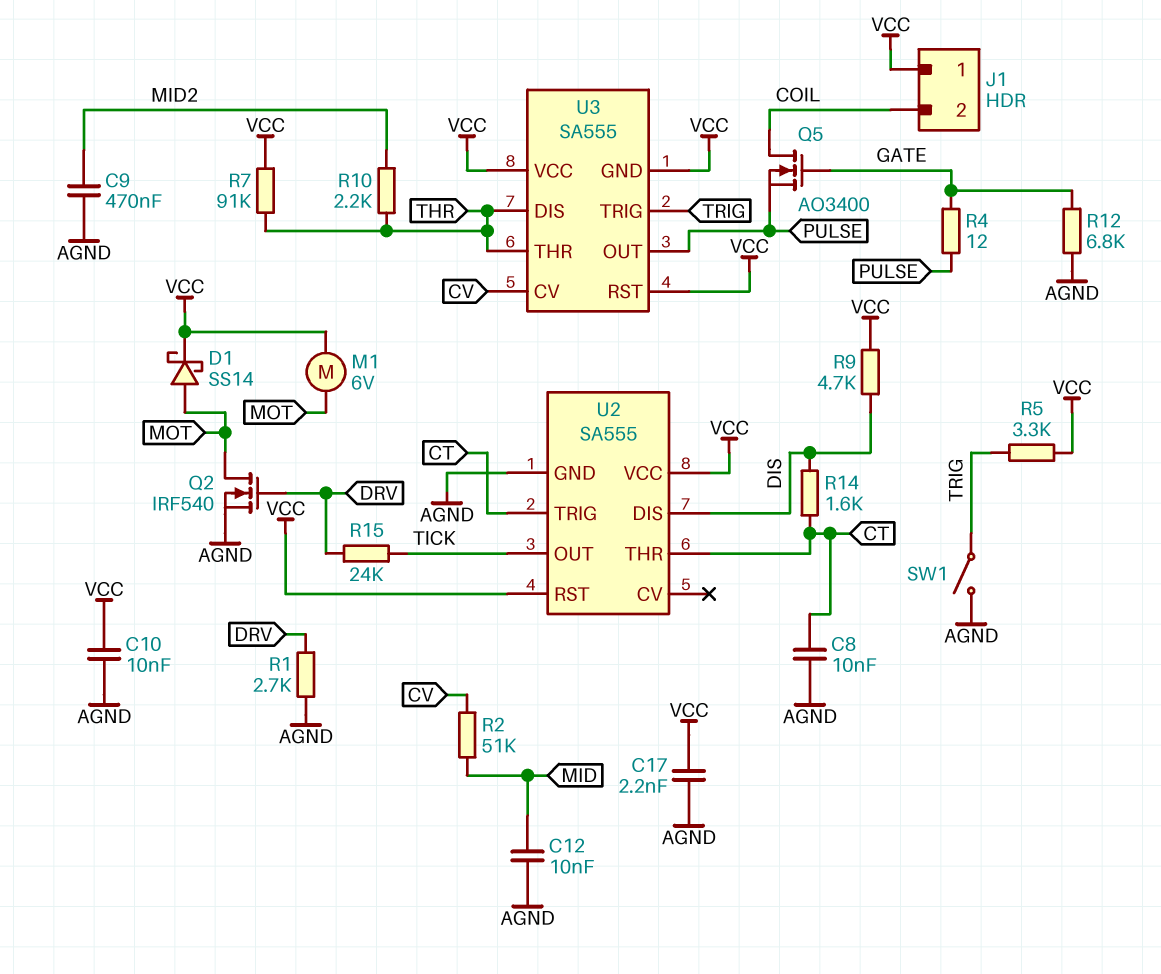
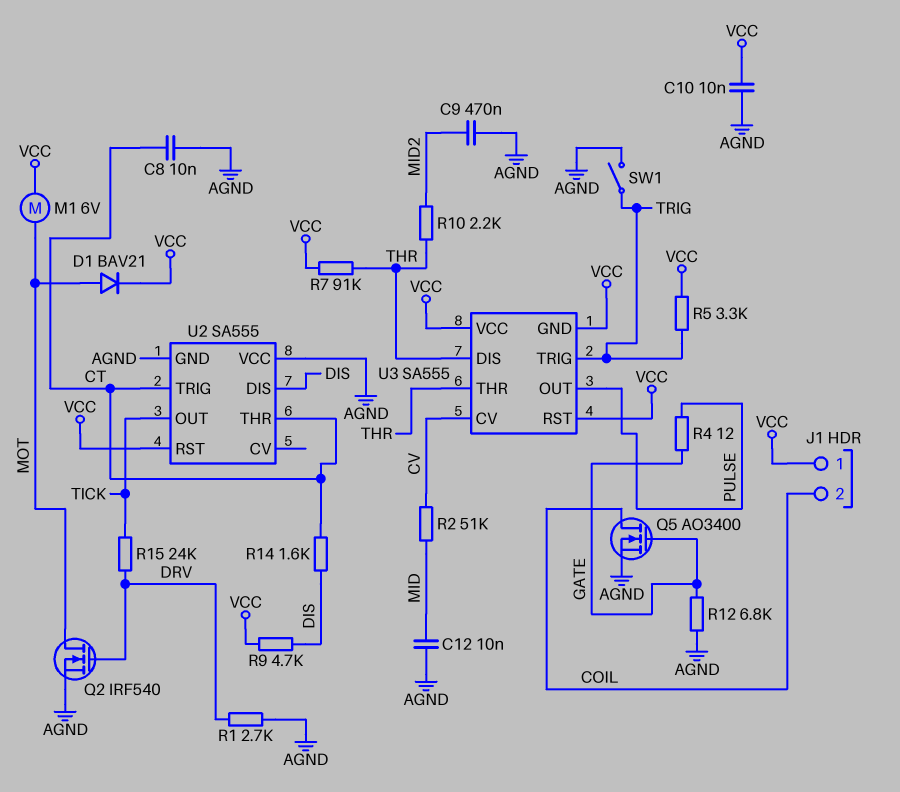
C17: 2.2nF (AGND, VCC) -> none
D1: schottky SS14 (A MOT, K VCC) -> diode BAV21 (A MOT, K VCC)
Q5: NMOS AO3400 (G GATE, D COIL, S PULSE) -> NMOS AO3400 (G GATE, D COIL, S AGND)
U2 pin VCC: VCC -> AGND

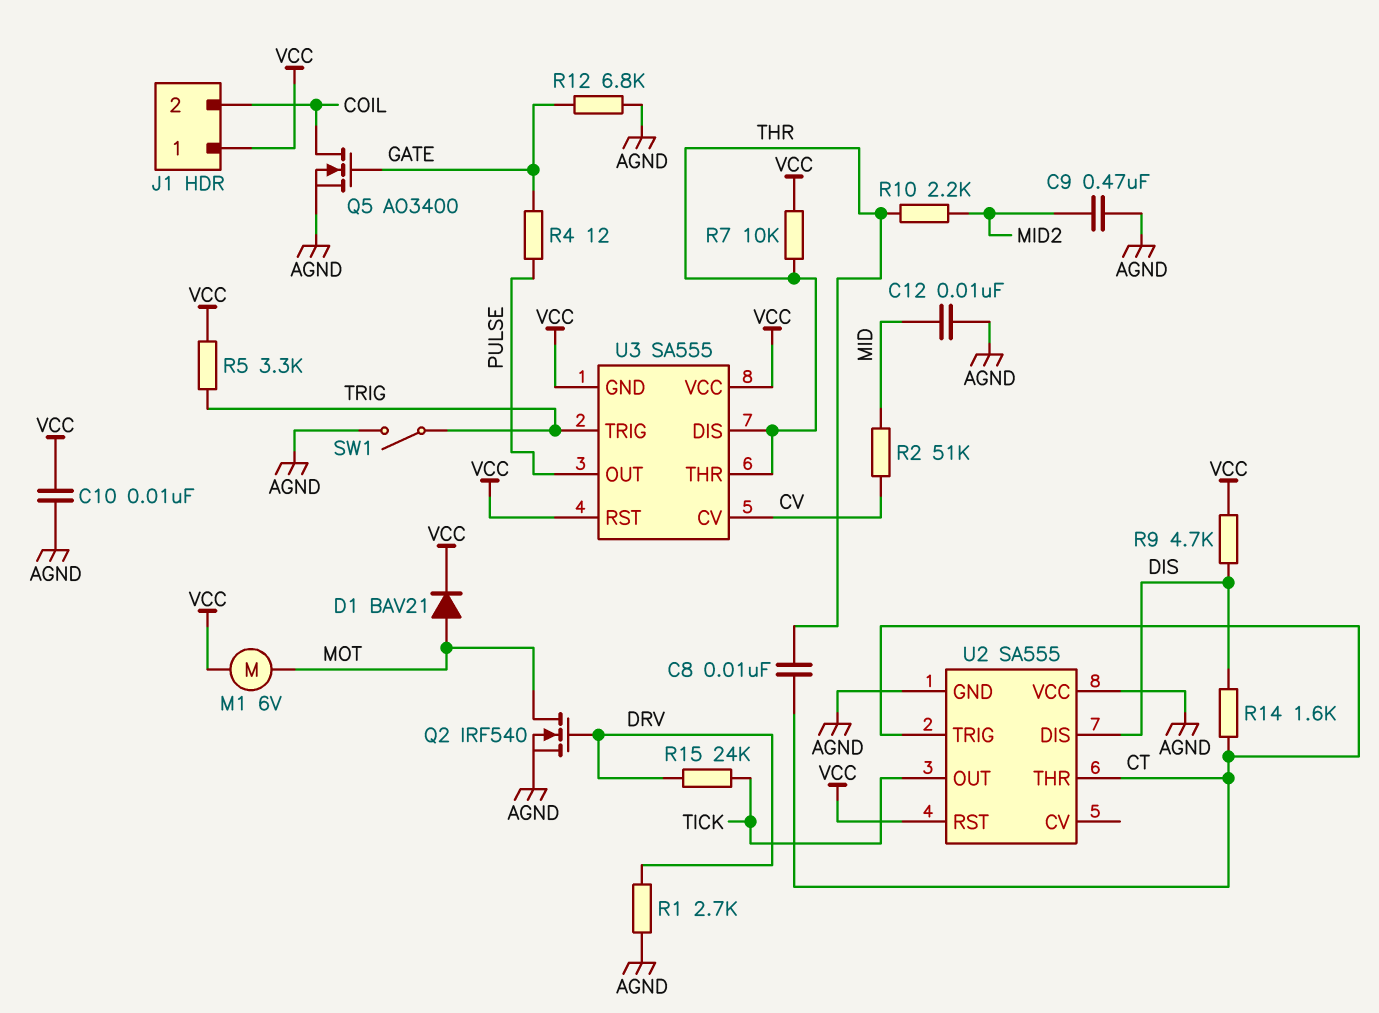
C8: 10nF (AGND, CT) -> 10nF (CT, THR)
R7: 91k (THR, VCC) -> 10k (THR, VCC)

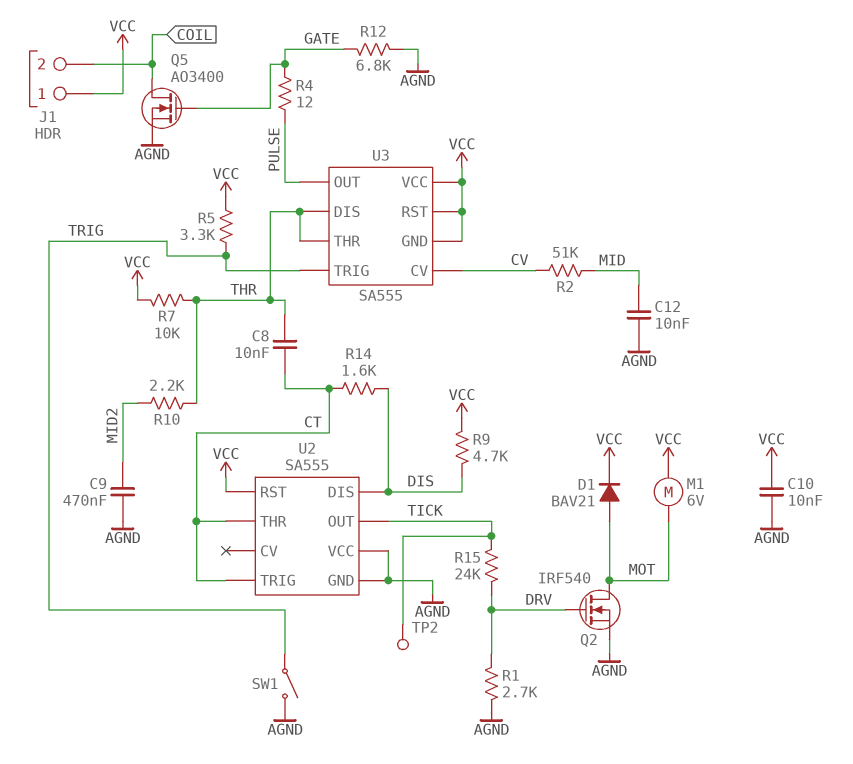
TP2: none -> test point (TICK)

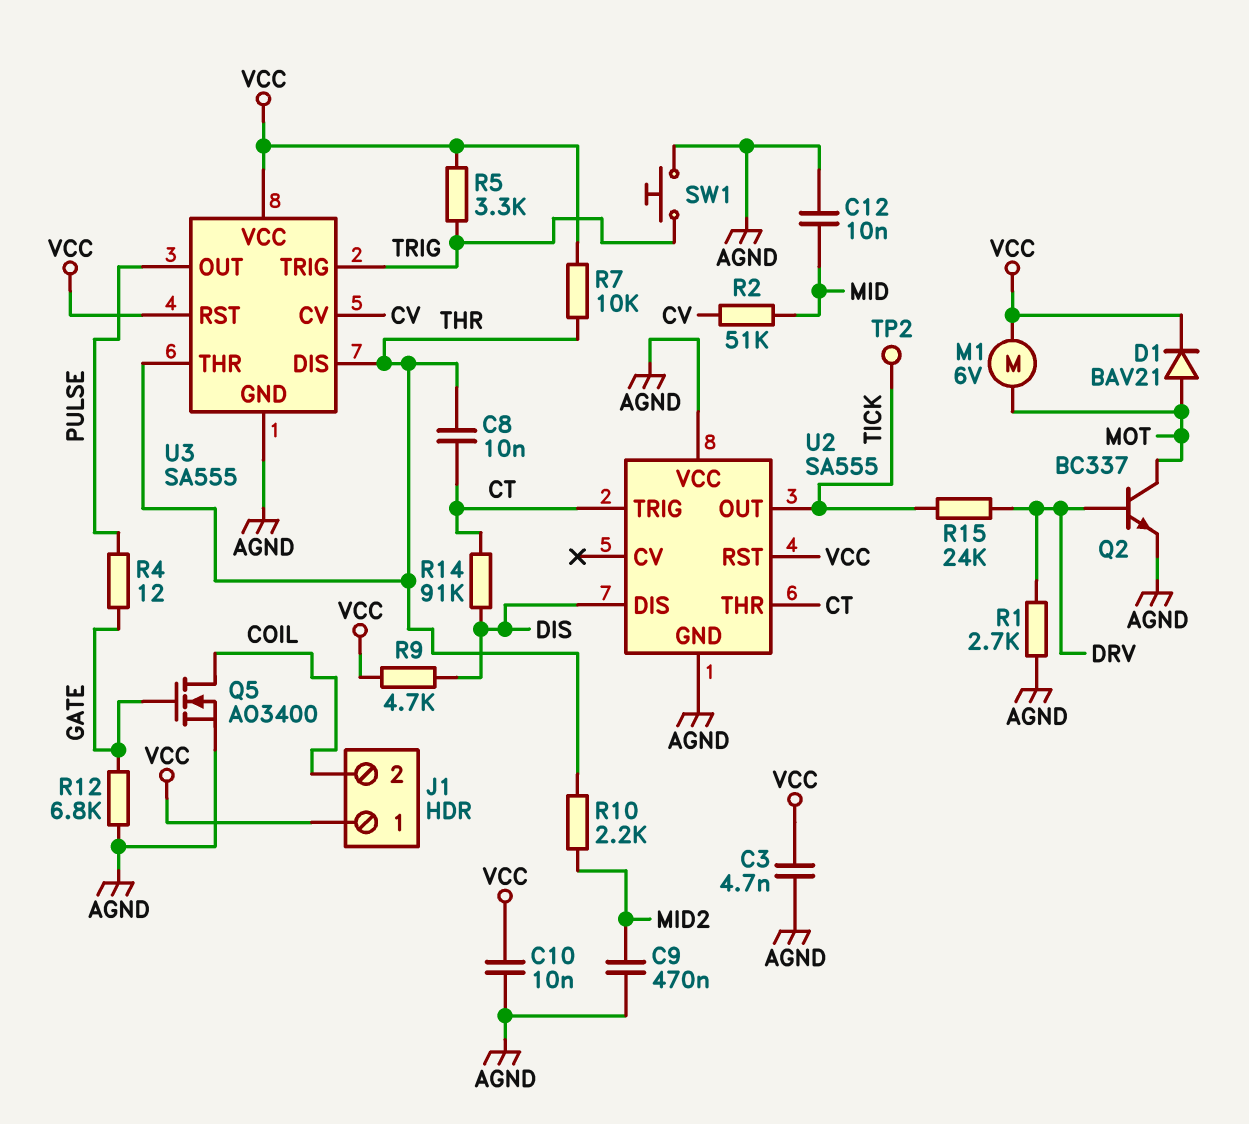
C3: none -> 4.7nF (AGND, VCC)
Q2: NMOS IRF540 (G DRV, D MOT, S AGND) -> NPN BC337 (B DRV, C MOT, E AGND)
R14: 1.6k (CT, DIS) -> 91k (CT, DIS)
SW1: switch (AGND, TRIG) -> button (AGND, TRIG)
U3 pin GND: VCC -> AGND

